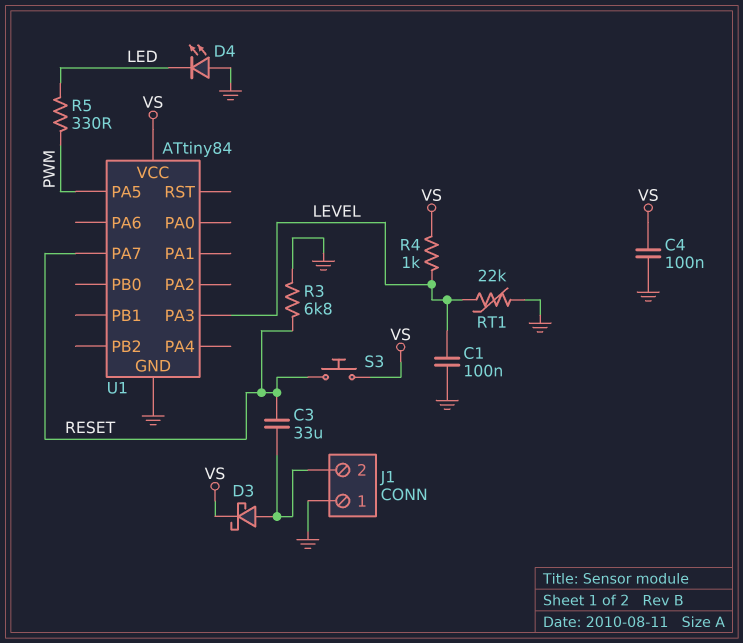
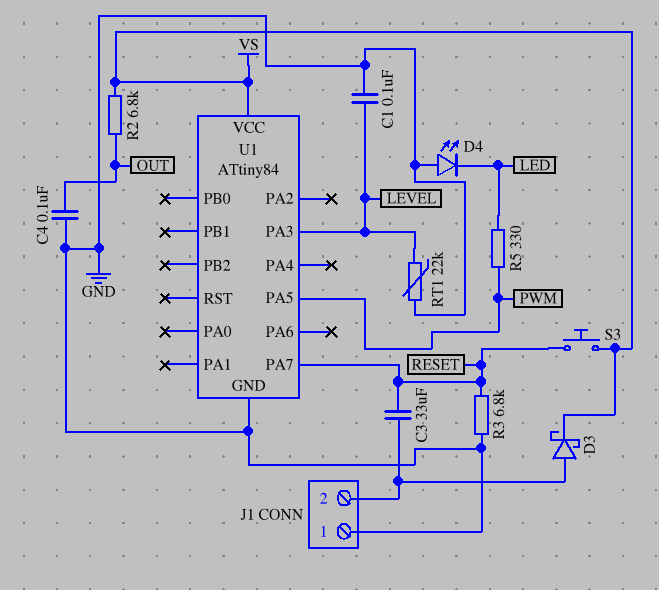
C4: 100nF (GND, VS) -> 100nF (GND, OUT)
R2: none -> 6.8k (OUT, VS)
R4: 1k (LEVEL, VS) -> none

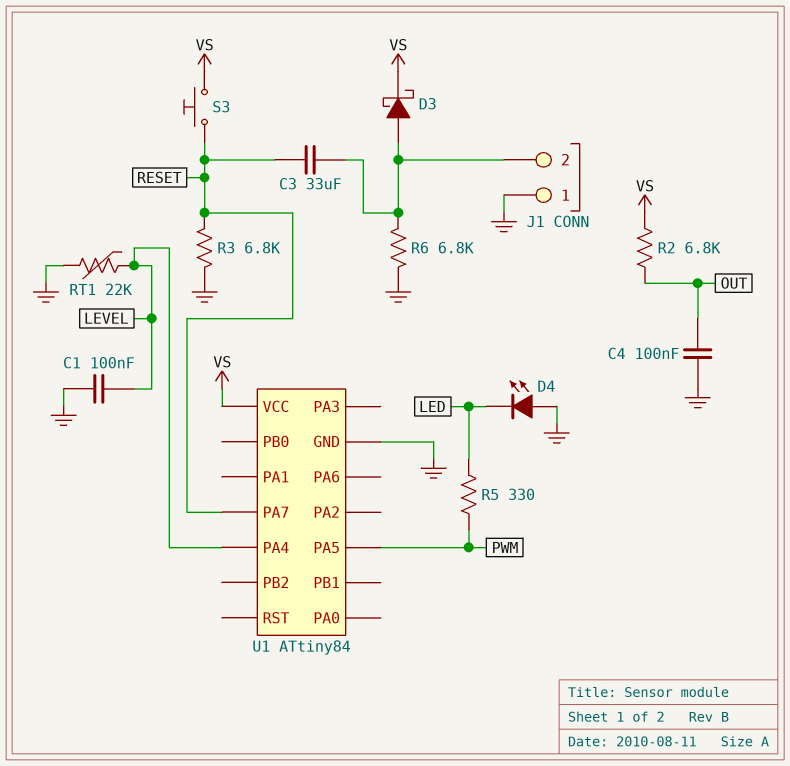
R6: none -> 6.8k (GND, J1/2)
U1 pin PA3: LEVEL -> none
U1 pin PA4: none -> LEVEL

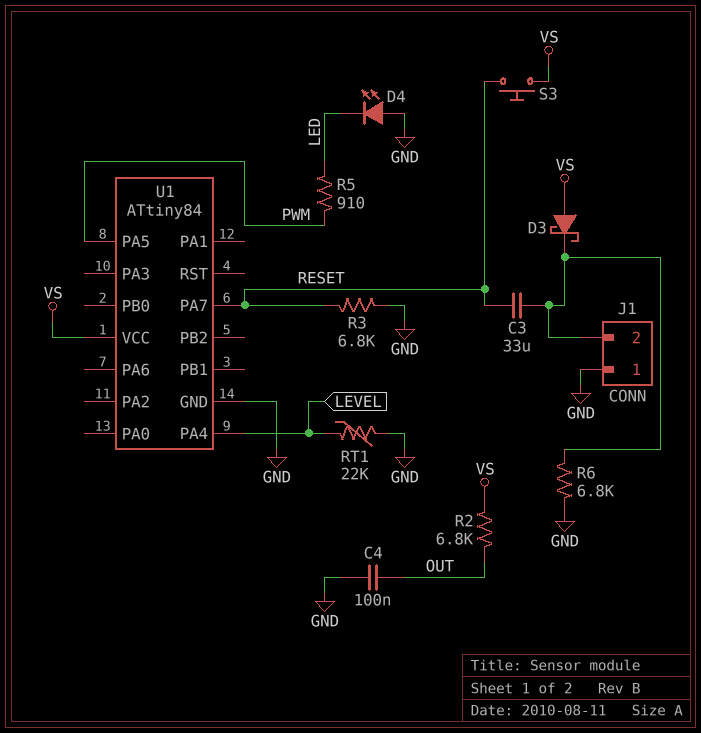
C1: 100nF (GND, LEVEL) -> none
D3: schottky (A J1/2, K VS) -> schottky (A VS, K J1/2)
R5: 330 (LED, PWM) -> 910 (LED, PWM)

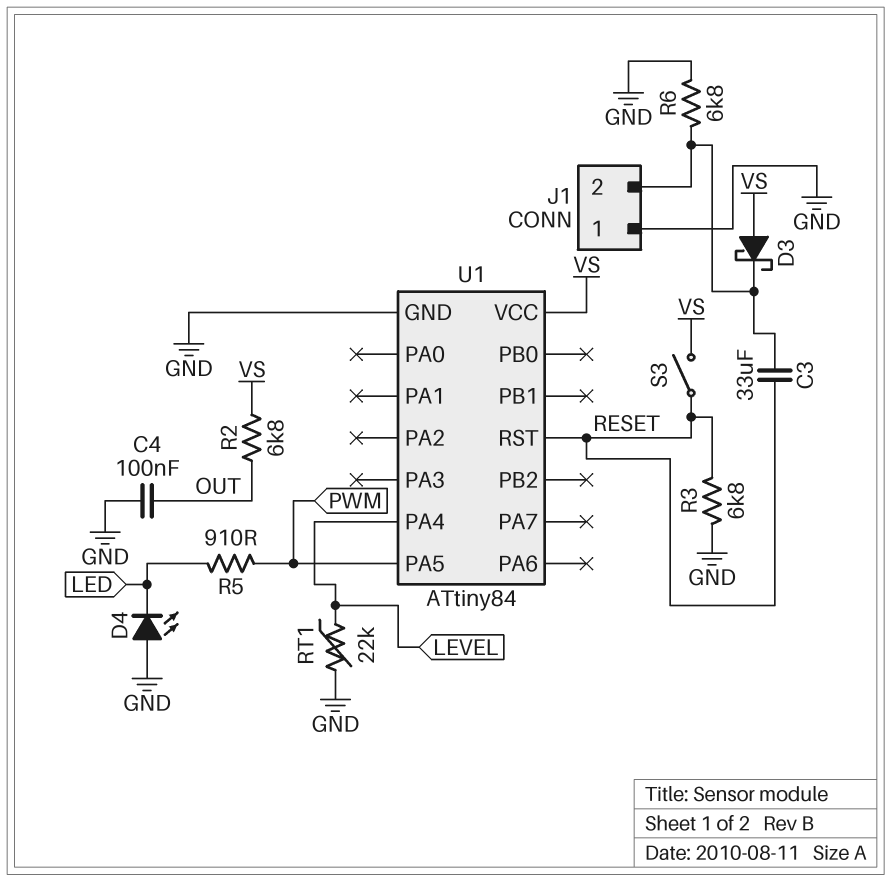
S3: button (RESET, VS) -> switch (RESET, VS)
U1 pin PA7: RESET -> none
U1 pin RST: none -> RESET

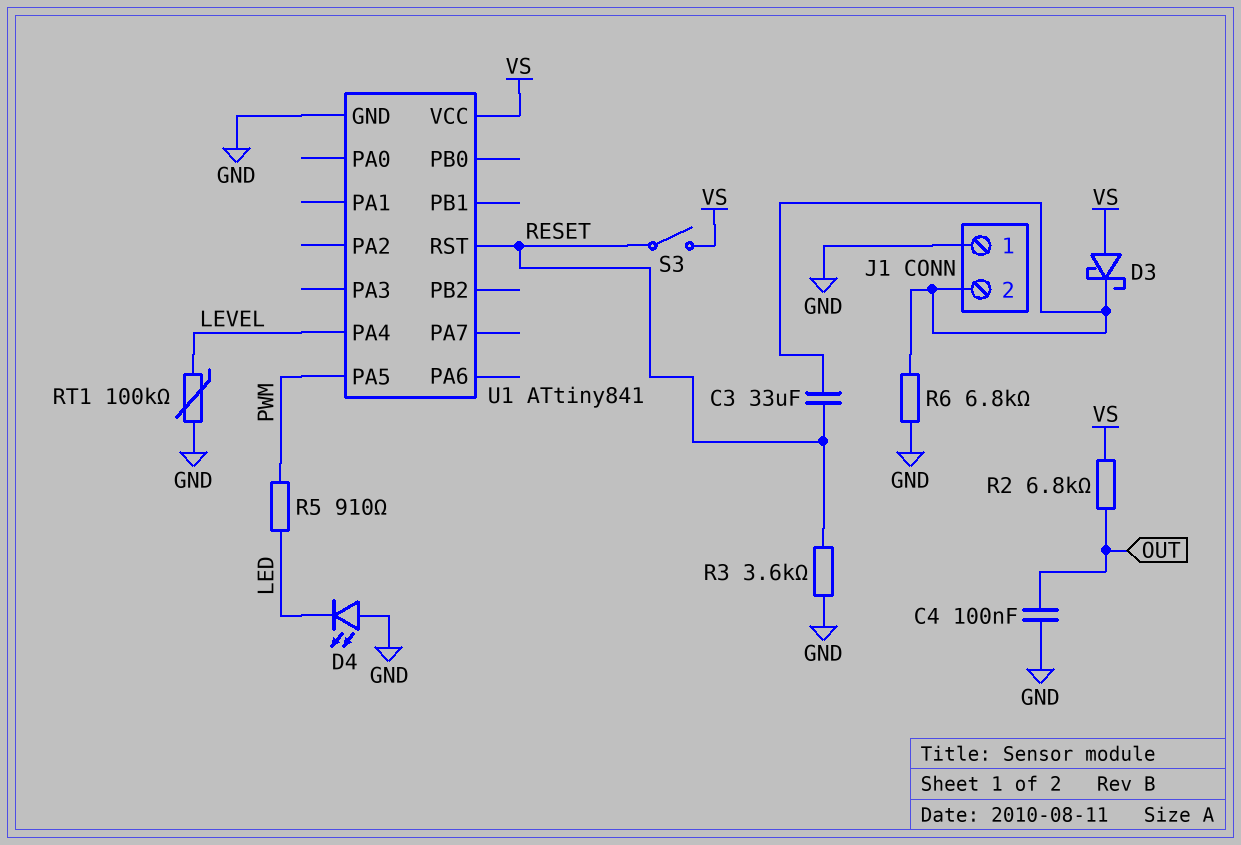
R3: 6.8k (GND, RESET) -> 3.6k (GND, RESET)
RT1: 22k (GND, LEVEL) -> 100k (GND, LEVEL)
U1: ATtiny84 -> ATtiny841

